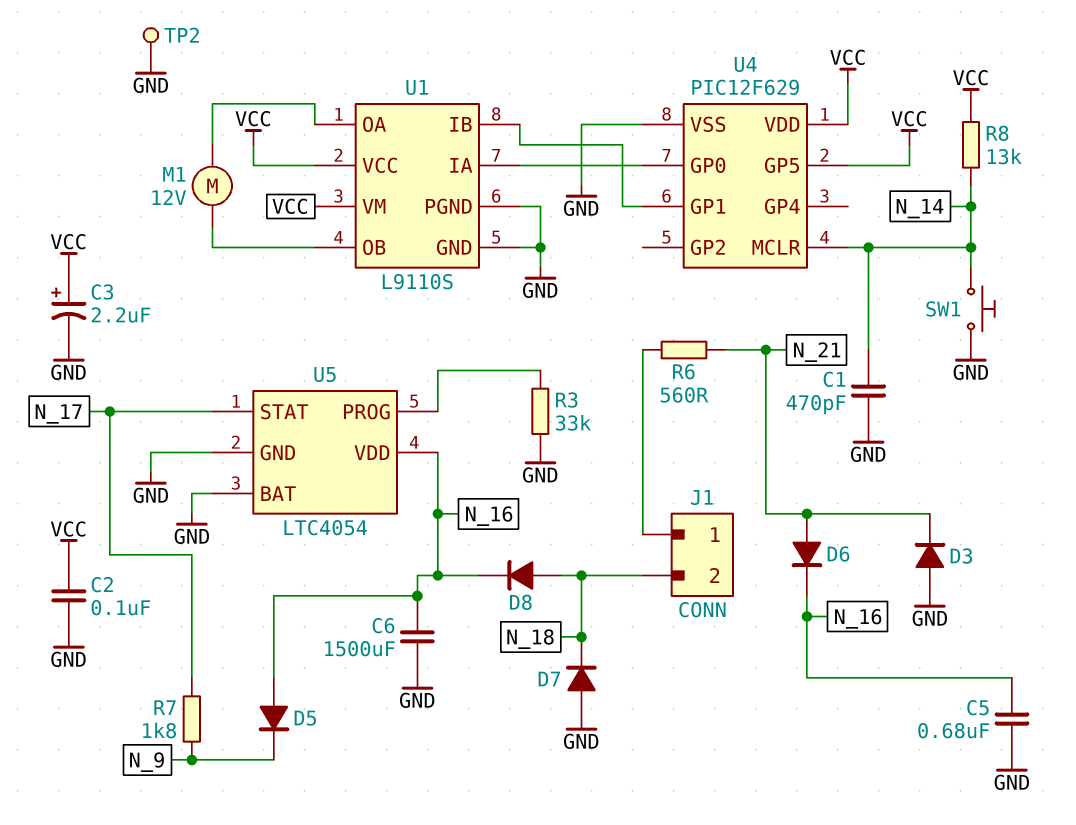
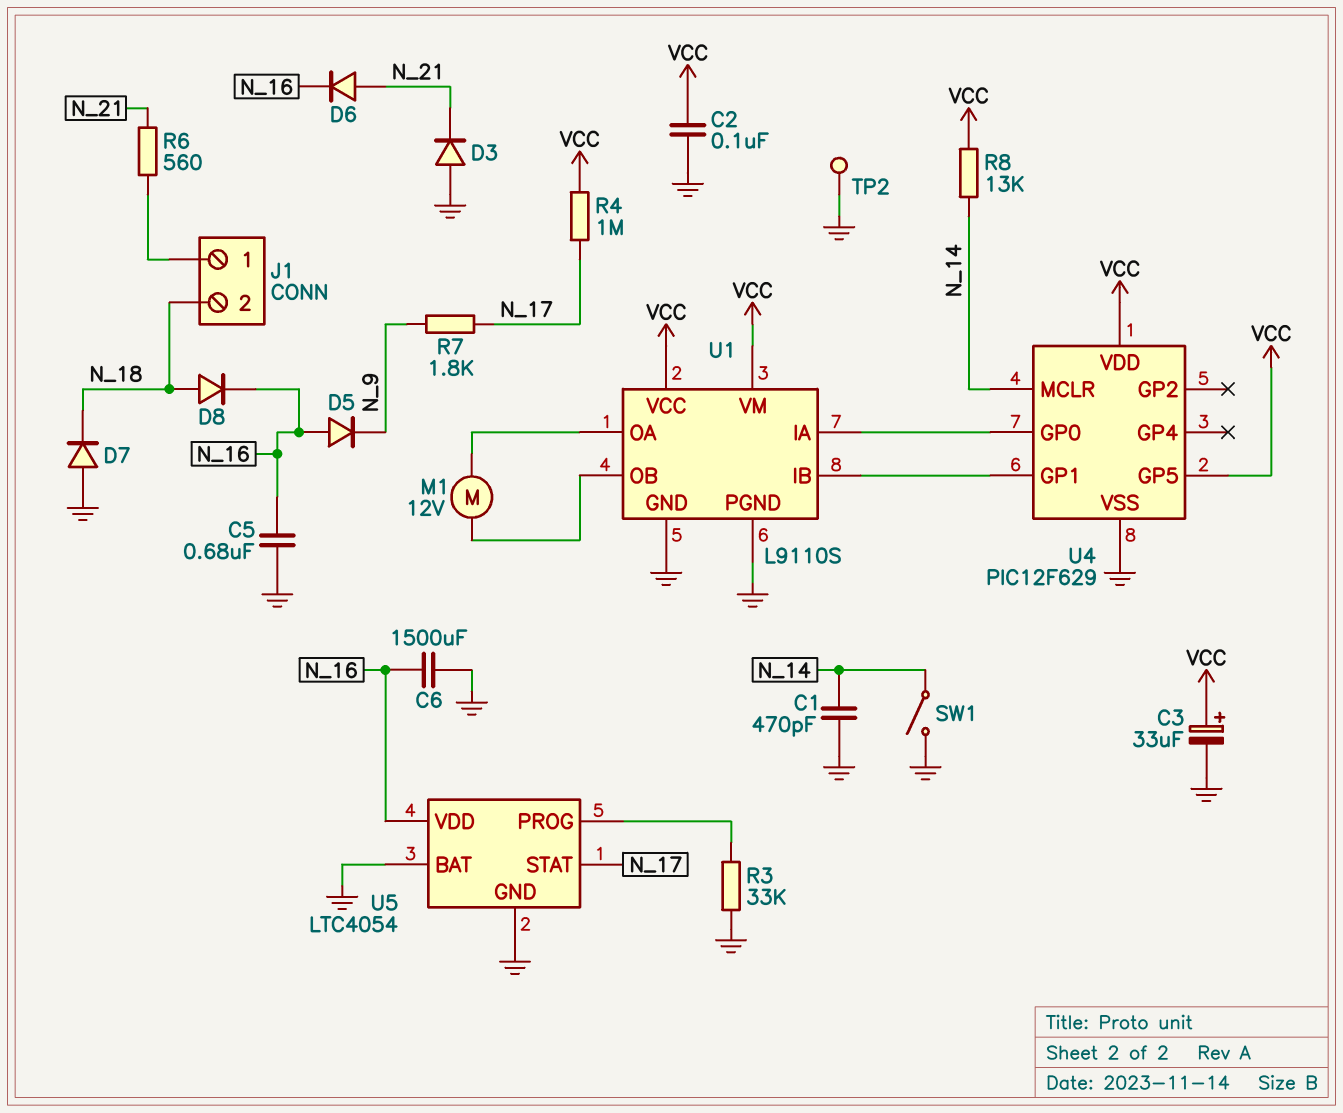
C3: 2.2uF (plus VCC, minus GND) -> 33uF (plus VCC, minus GND)
R4: none -> 1M (N_17, VCC)
SW1: button (GND, N_14) -> switch (GND, N_14)

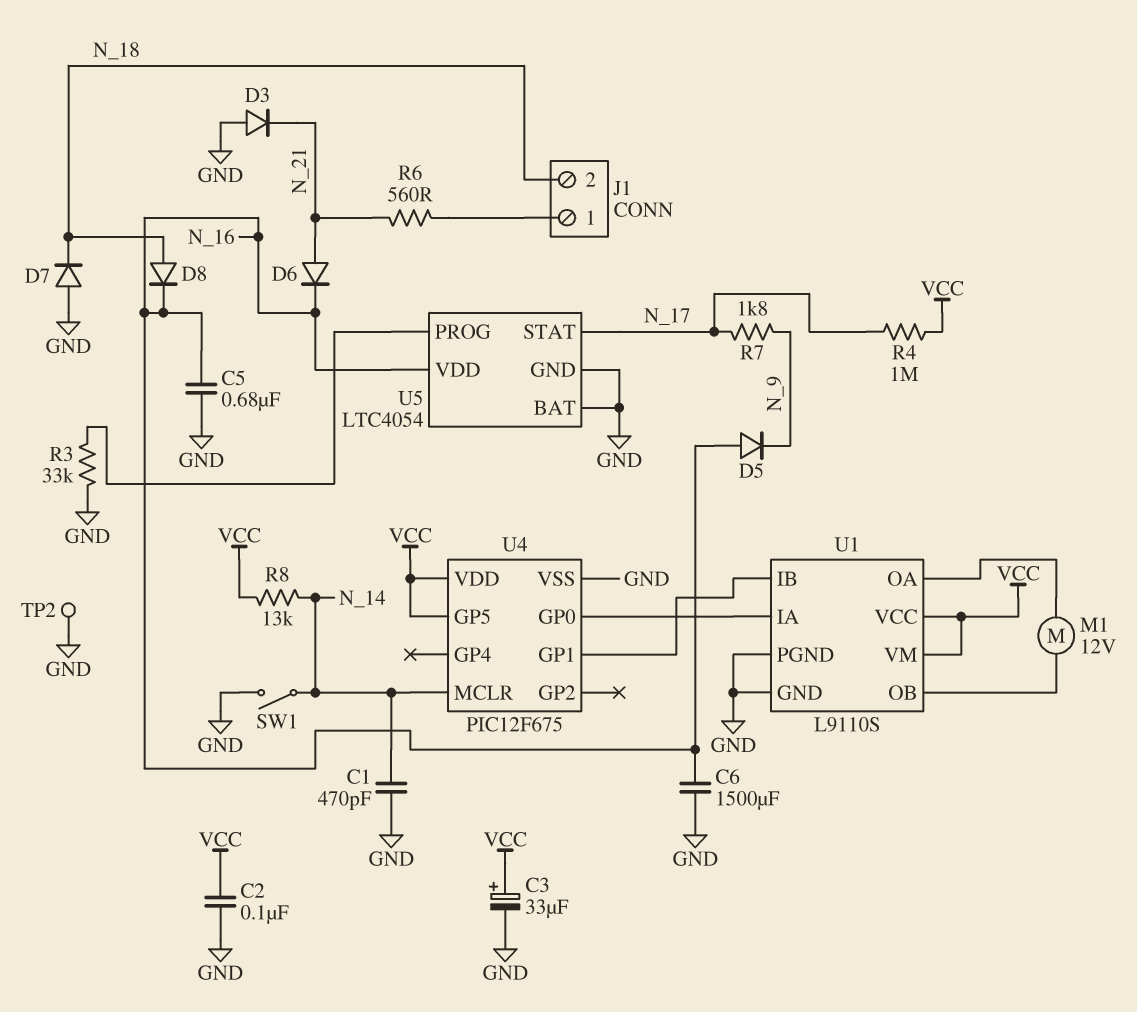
U4: PIC12F629 -> PIC12F675

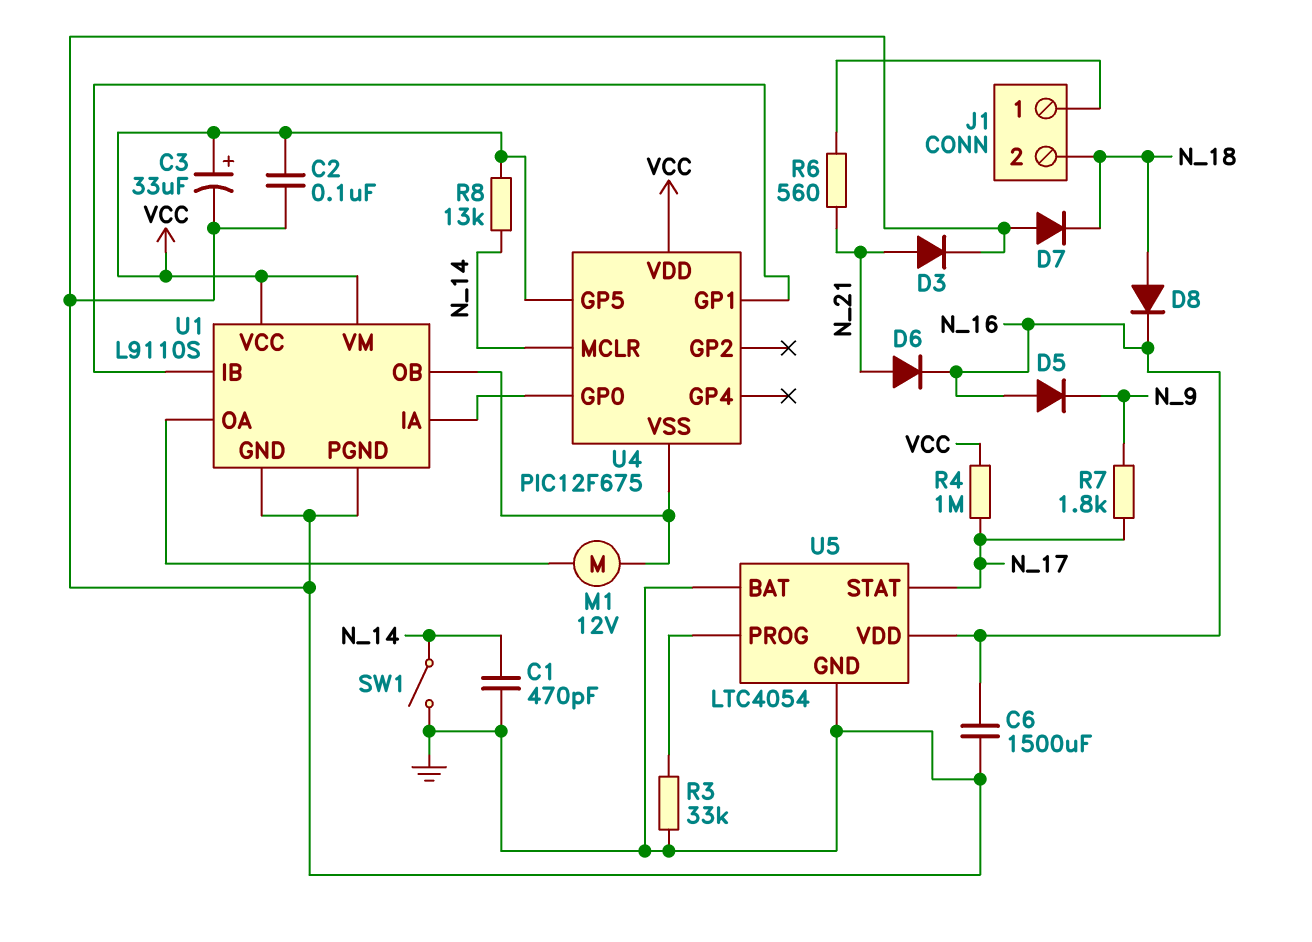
C5: 680nF (GND, N_16) -> none
D3: diode (A GND, K N_21) -> diode (A N_21, K GND)
TP2: test point (GND) -> none
U4 pin VSS: GND -> U1/OB

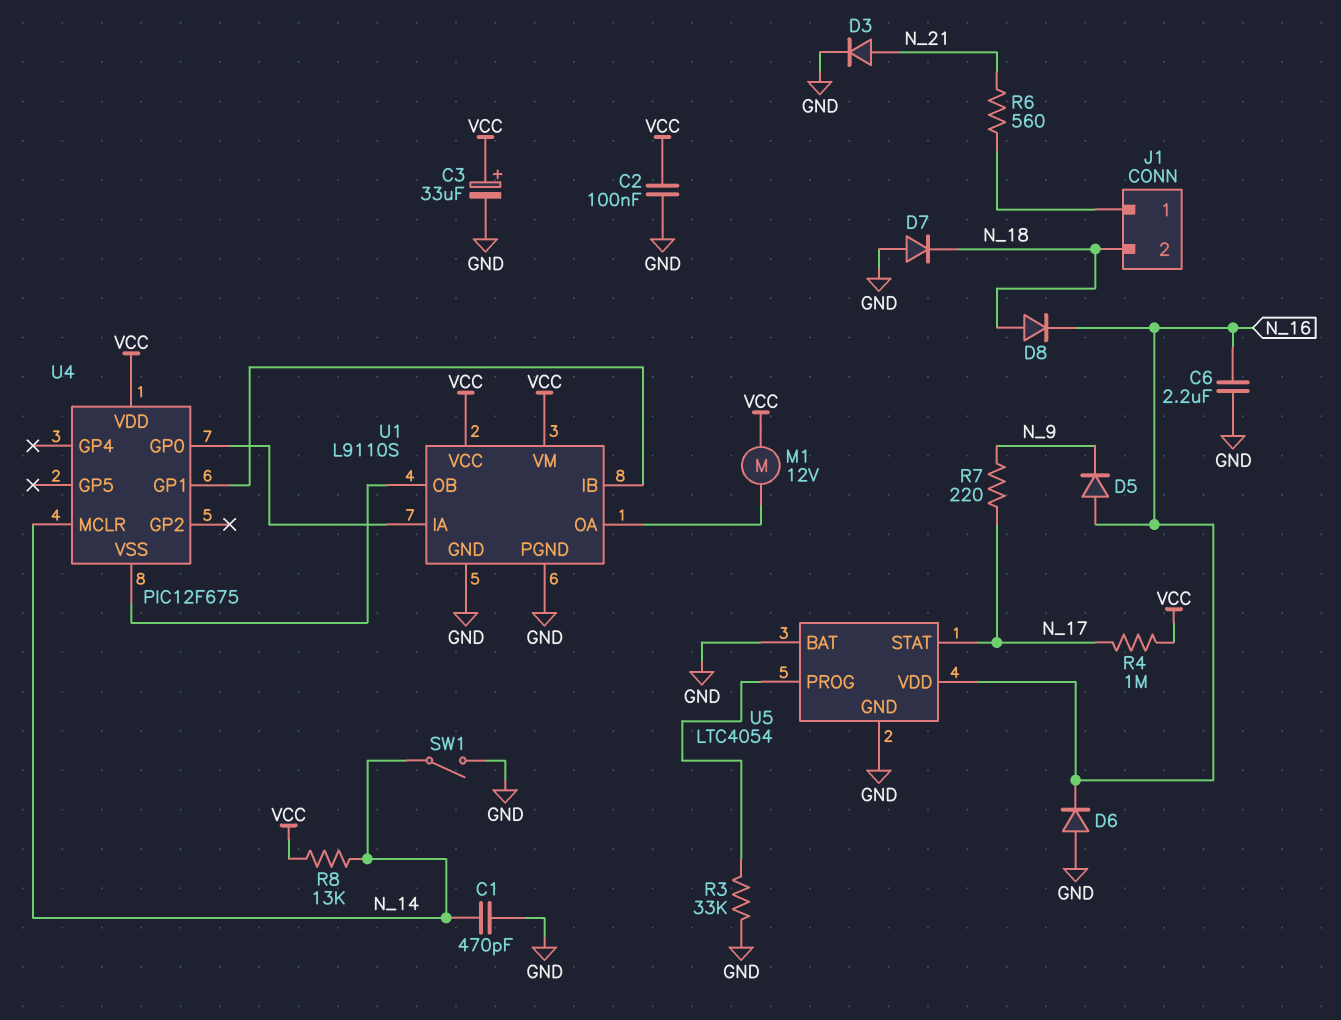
C6: 1500uF (GND, N_16) -> 2.2uF (GND, N_16)
D6: diode (A N_21, K N_16) -> diode (A GND, K N_16)
M1: motor 12V (U1/OA, U1/OB) -> motor 12V (U1/OA, VCC)
R7: 1.8k (N_9, N_17) -> 220 (N_9, N_17)
U4 pin GP5: VCC -> none

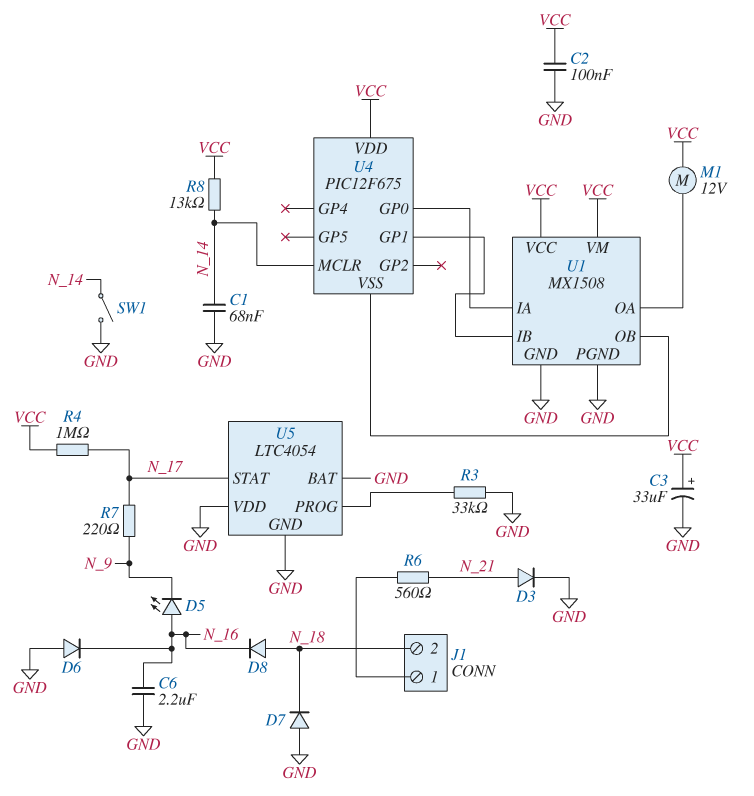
C1: 470pF (GND, N_14) -> 68nF (GND, N_14)
D5: diode (A N_16, K N_9) -> LED (A N_16, K N_9)
U1: L9110S -> MX1508
U5 pin VDD: N_16 -> GND

